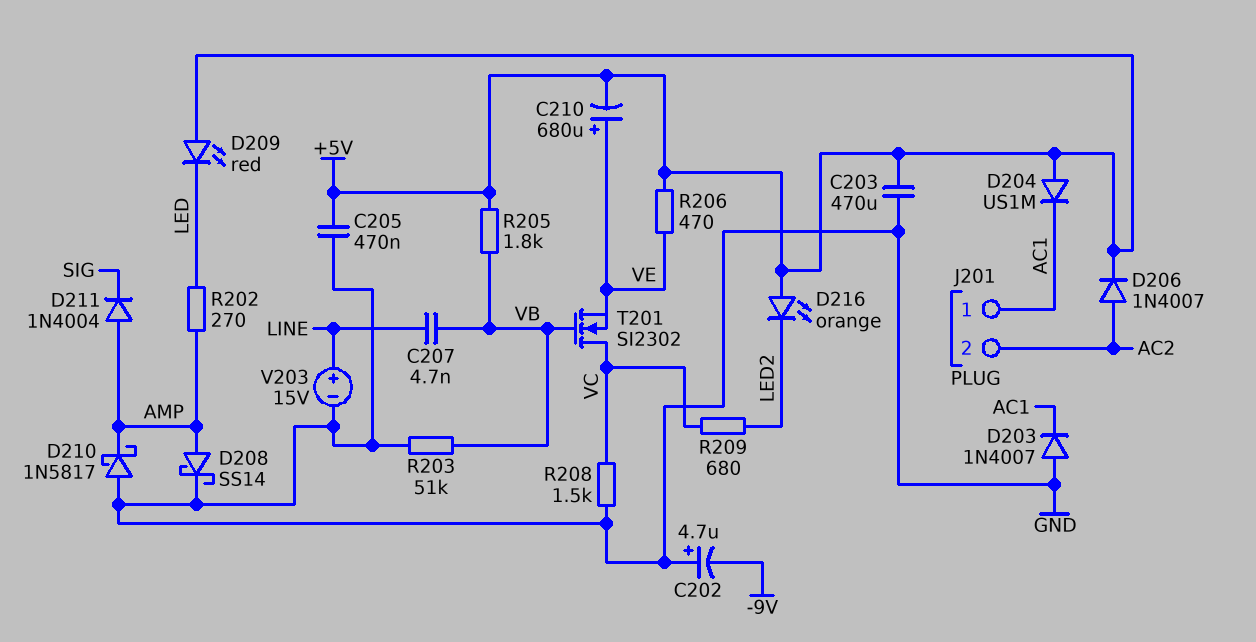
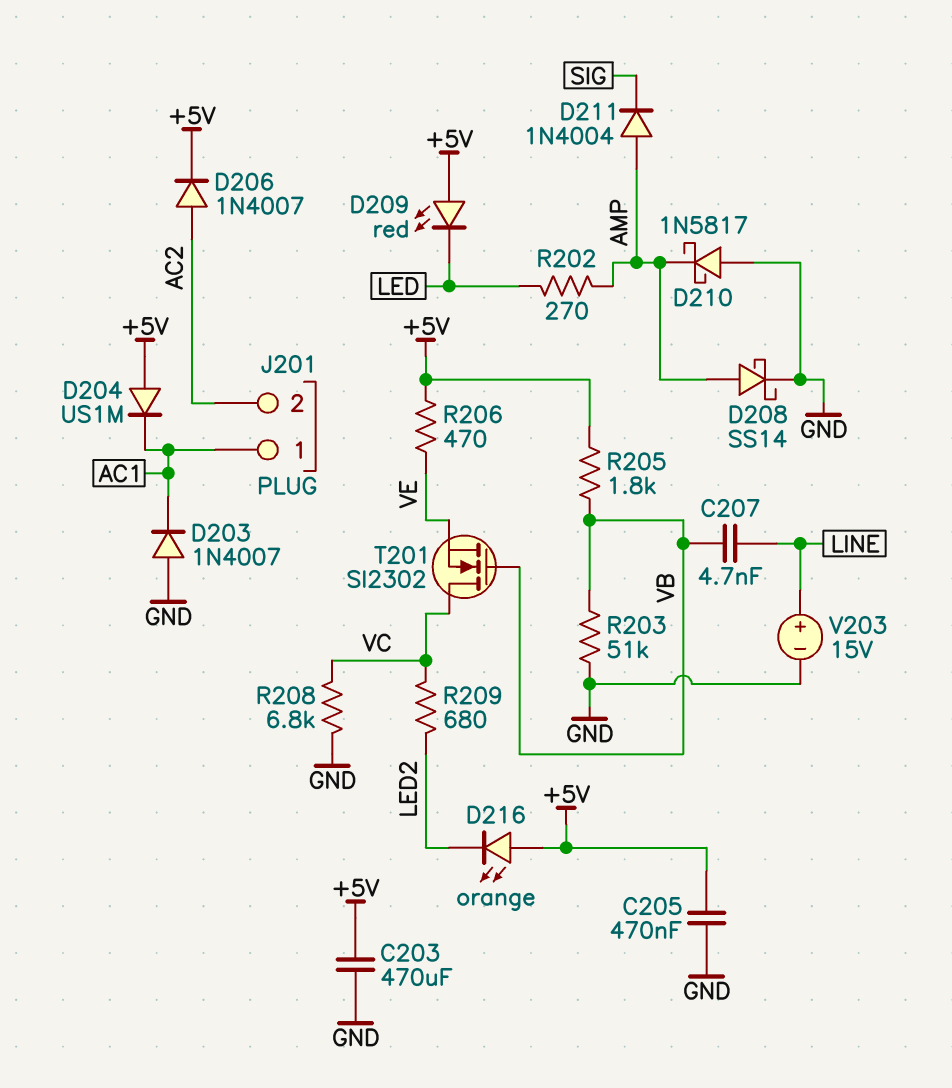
C202: 4.7uF (plus GND, minus -9V) -> none
C210: 680uF (plus VE, minus +5V) -> none
R208: 1.5k (GND, VC) -> 6.8k (GND, VC)

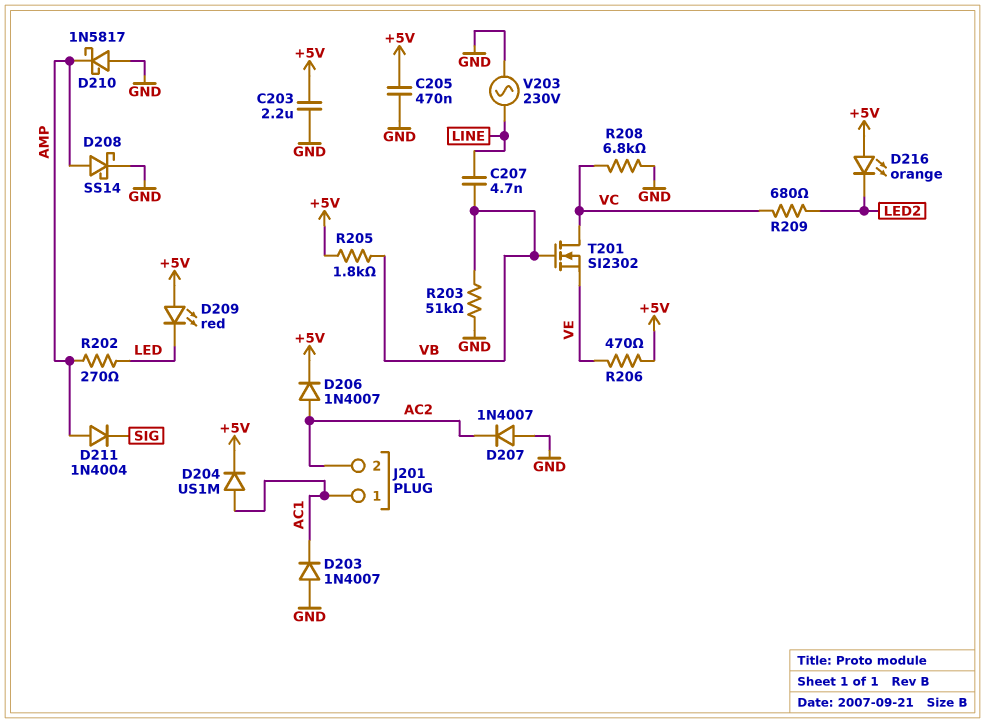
C203: 470uF (+5V, GND) -> 2.2uF (+5V, GND)
D204: diode US1M (A +5V, K AC1) -> diode US1M (A AC1, K +5V)
D207: none -> diode 1N4007 (A GND, K AC2)
V203: 15V (plus LINE, minus GND) -> AC 230V (GND, LINE)

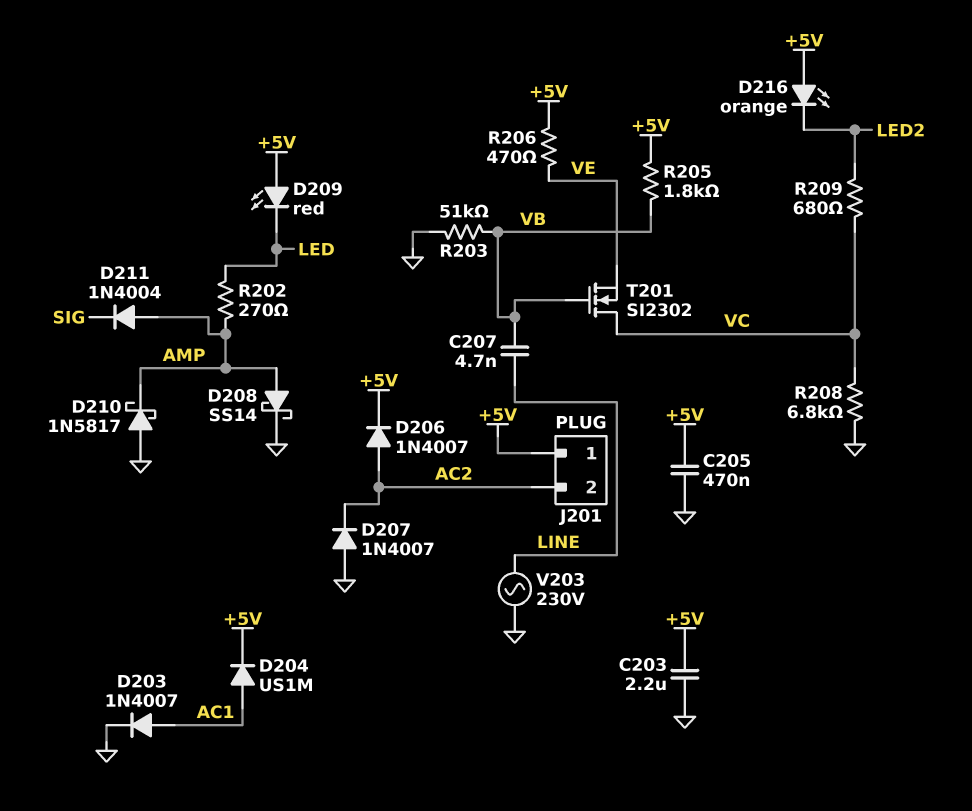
D203: diode 1N4007 (A GND, K AC1) -> diode 1N4007 (A AC1, K GND)
J201 pin 1: AC1 -> +5V

